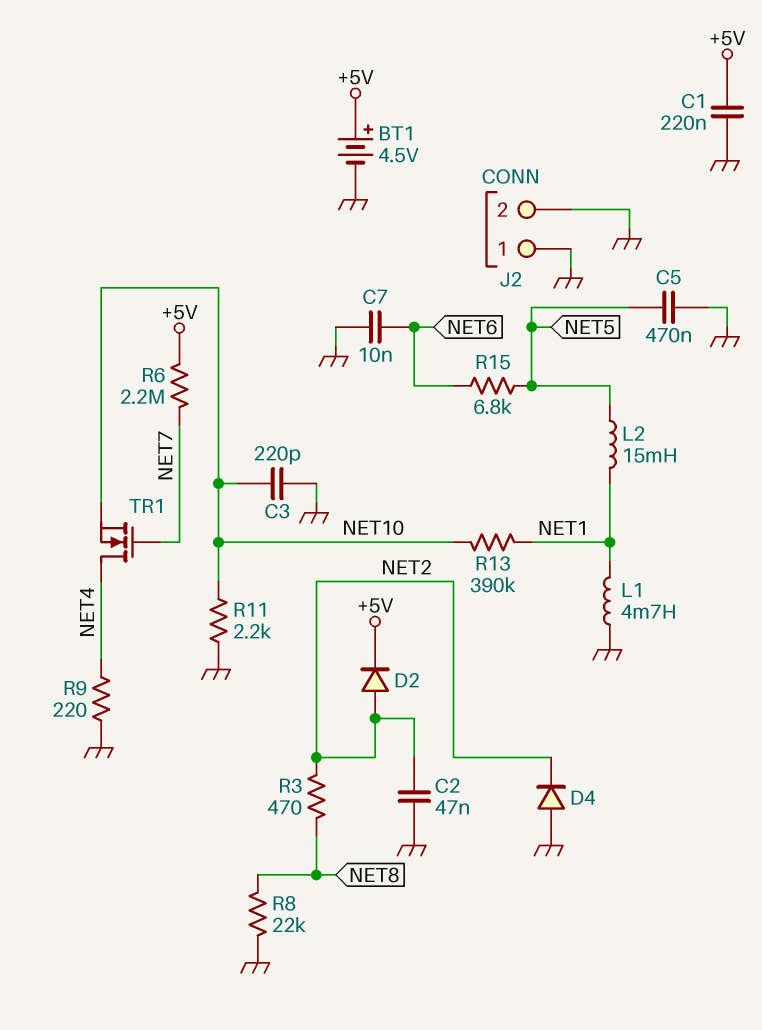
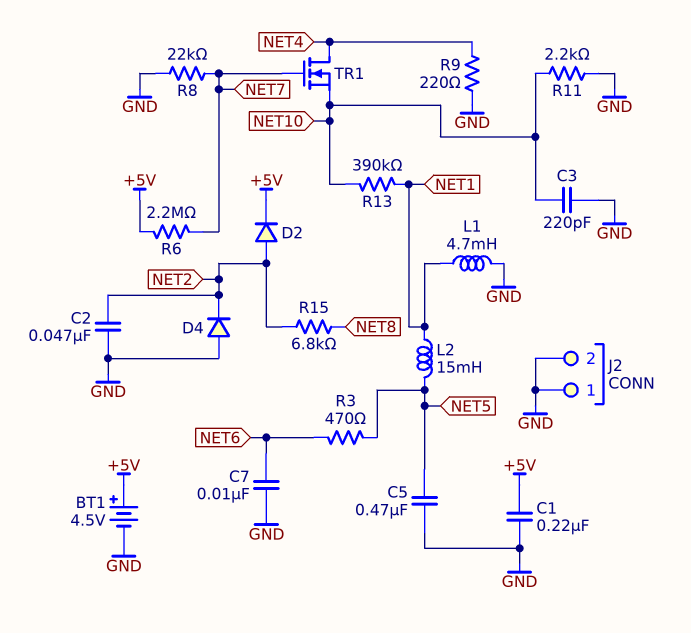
R3: 470 (NET2, NET8) -> 470 (NET5, NET6)
R8: 22k (GND, NET8) -> 22k (GND, NET7)
R15: 6.8k (NET5, NET6) -> 6.8k (NET2, NET8)

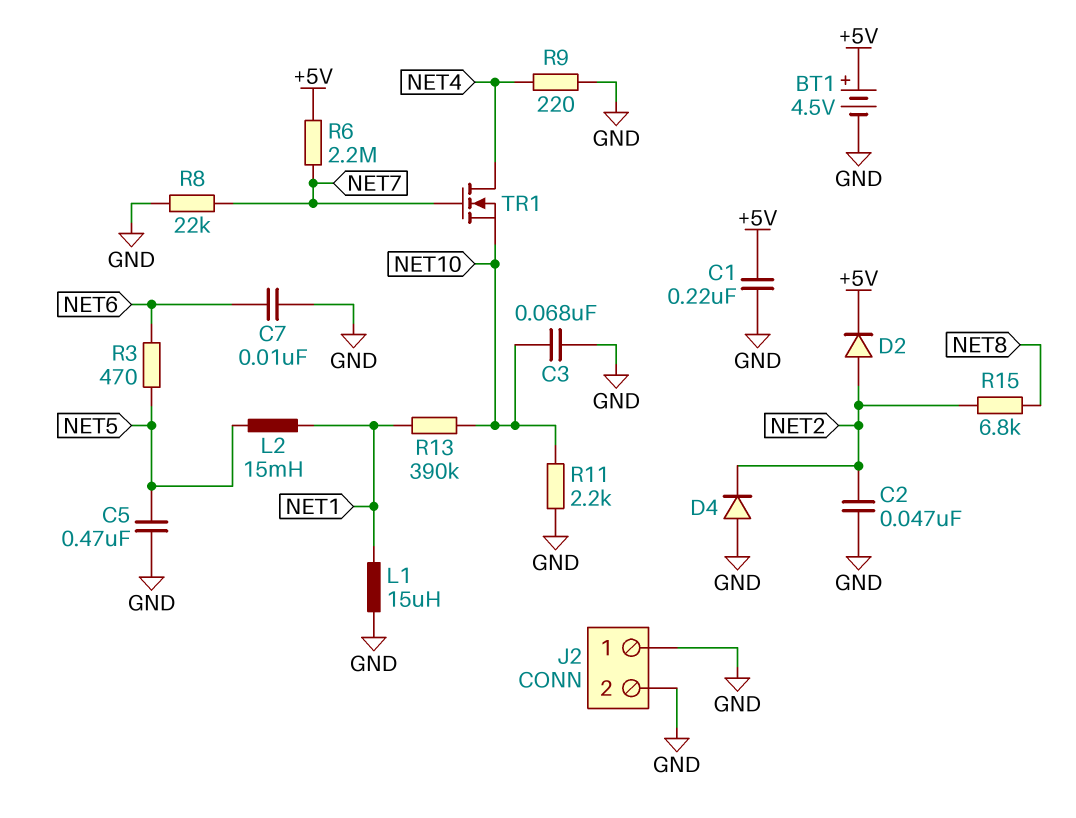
C3: 220pF (GND, NET10) -> 68nF (GND, NET10)
L1: 4.7mH (GND, NET1) -> 15uH (GND, NET1)

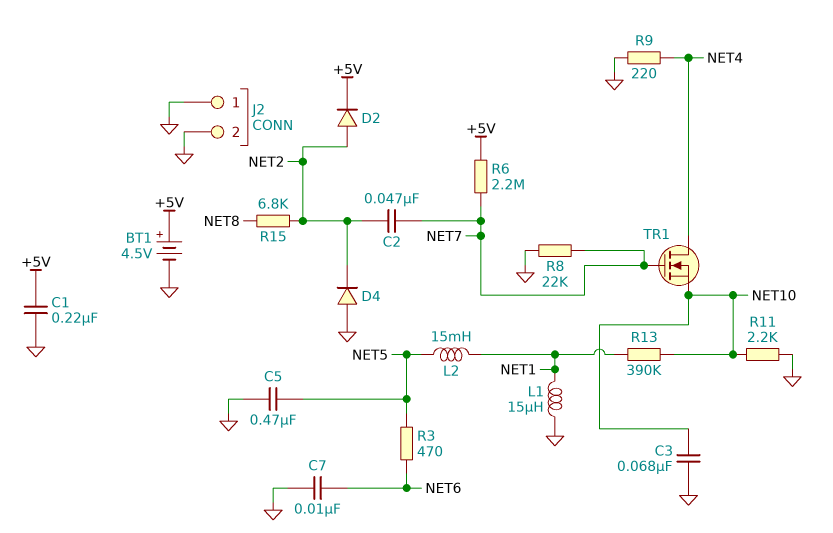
C2: 47nF (GND, NET2) -> 47nF (NET2, NET7)

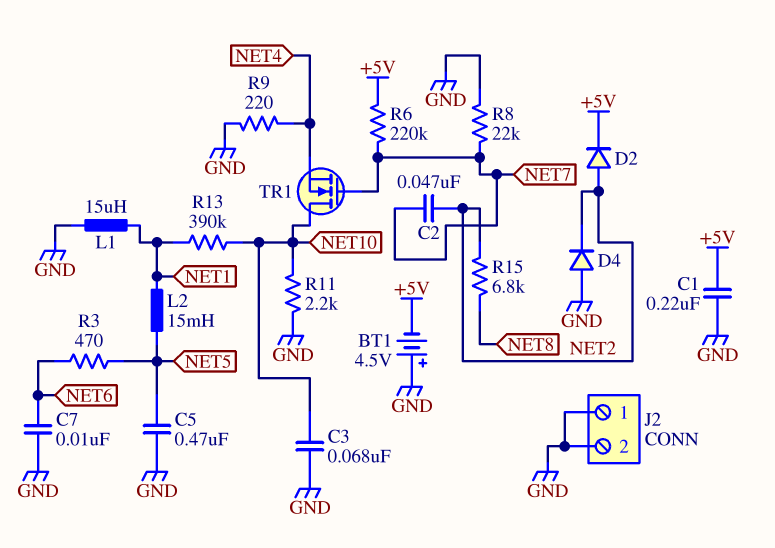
BT1: 4.5V (plus +5V, minus GND) -> 4.5V (plus GND, minus +5V)
R6: 2.2M (+5V, NET7) -> 220k (+5V, NET7)
TR1: NMOS (G NET7, D NET4, S NET10) -> NMOS (G NET7, D NET10, S NET4)

